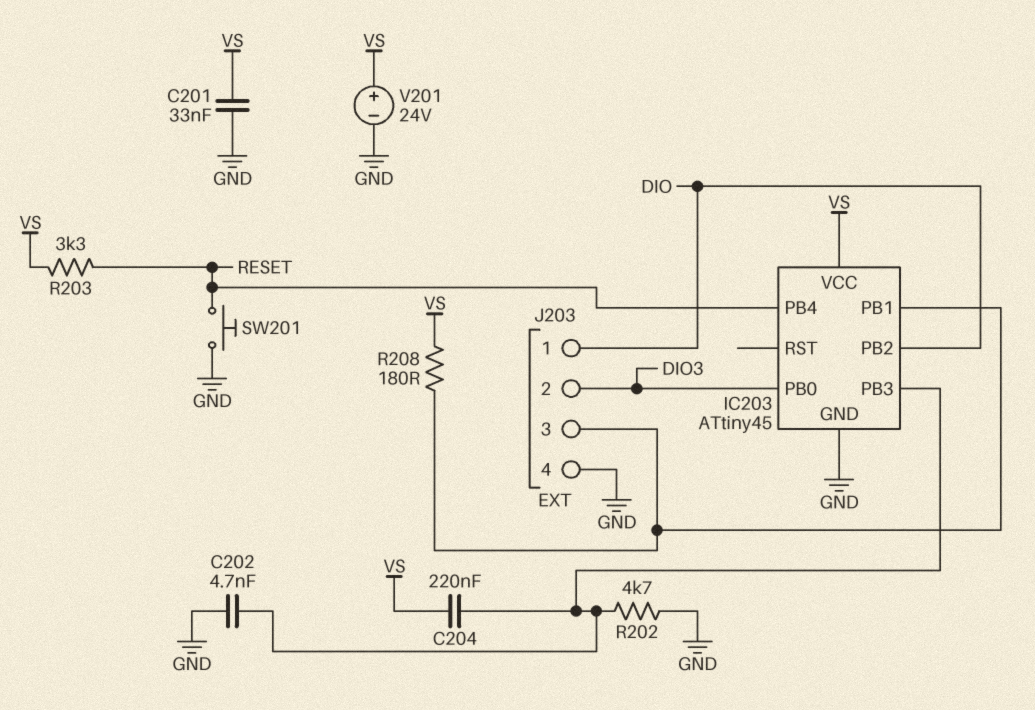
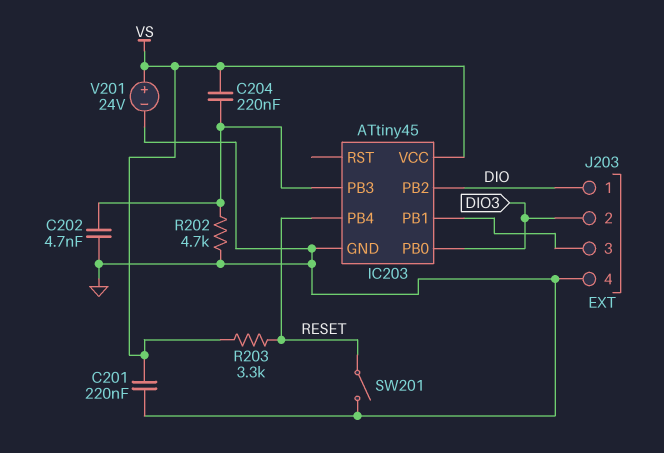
C201: 33nF (GND, VS) -> 220nF (GND, VS)
R208: 180 (IC203/PB1, VS) -> none
SW201: button (GND, RESET) -> switch (GND, RESET)

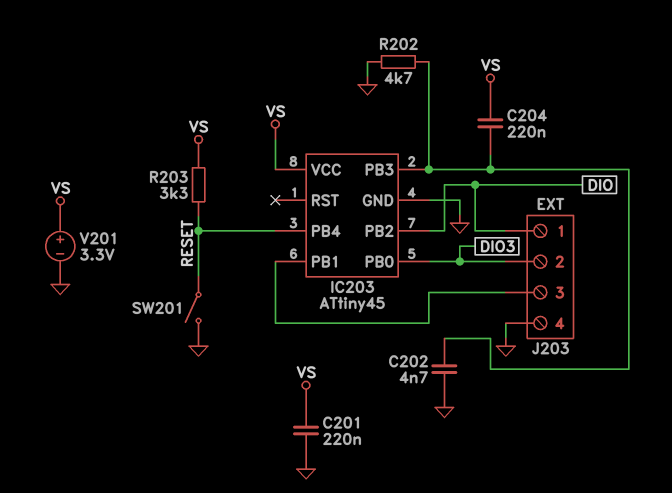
V201: 24V (plus VS, minus GND) -> 3.3V (plus VS, minus GND)

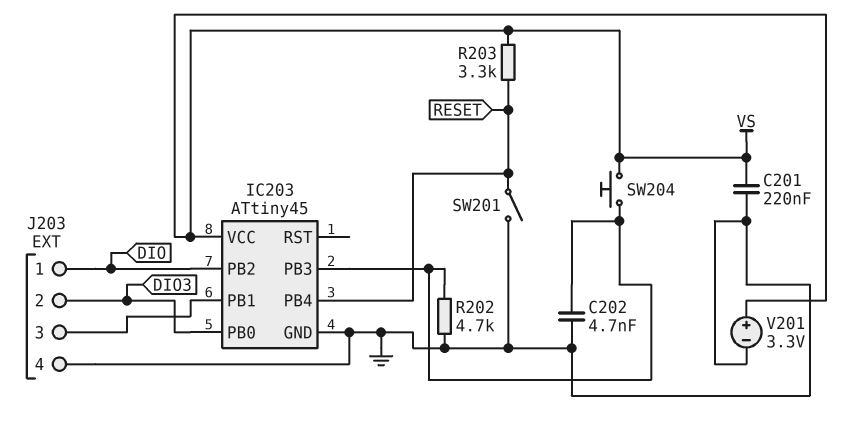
C204: 220nF (IC203/PB3, VS) -> none
SW204: none -> button (IC203/PB3, VS)

